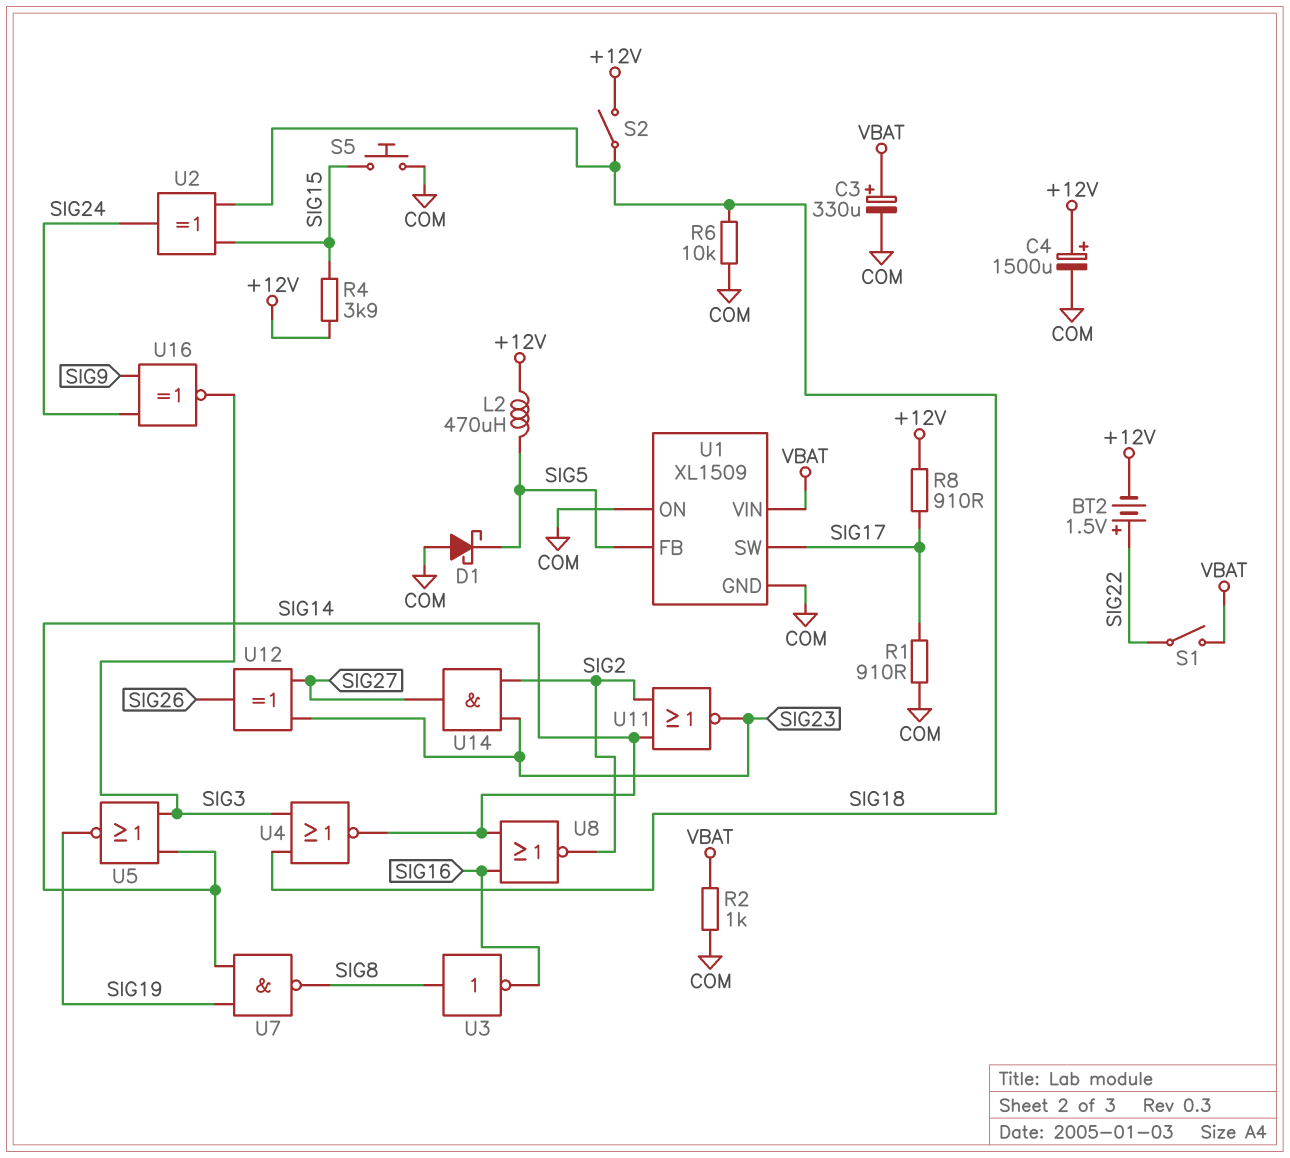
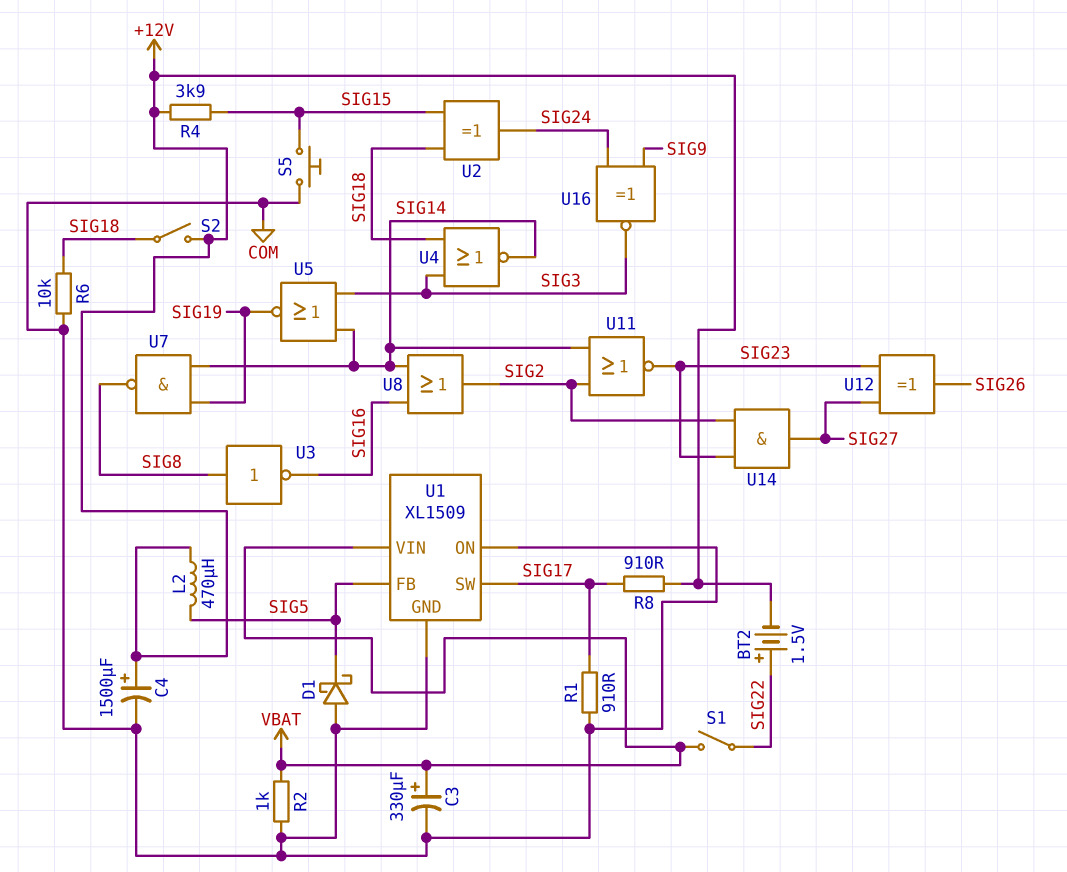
U8: NOR (in SIG14, in SIG16, out SIG2) -> OR (in SIG14, in SIG16, out SIG2)

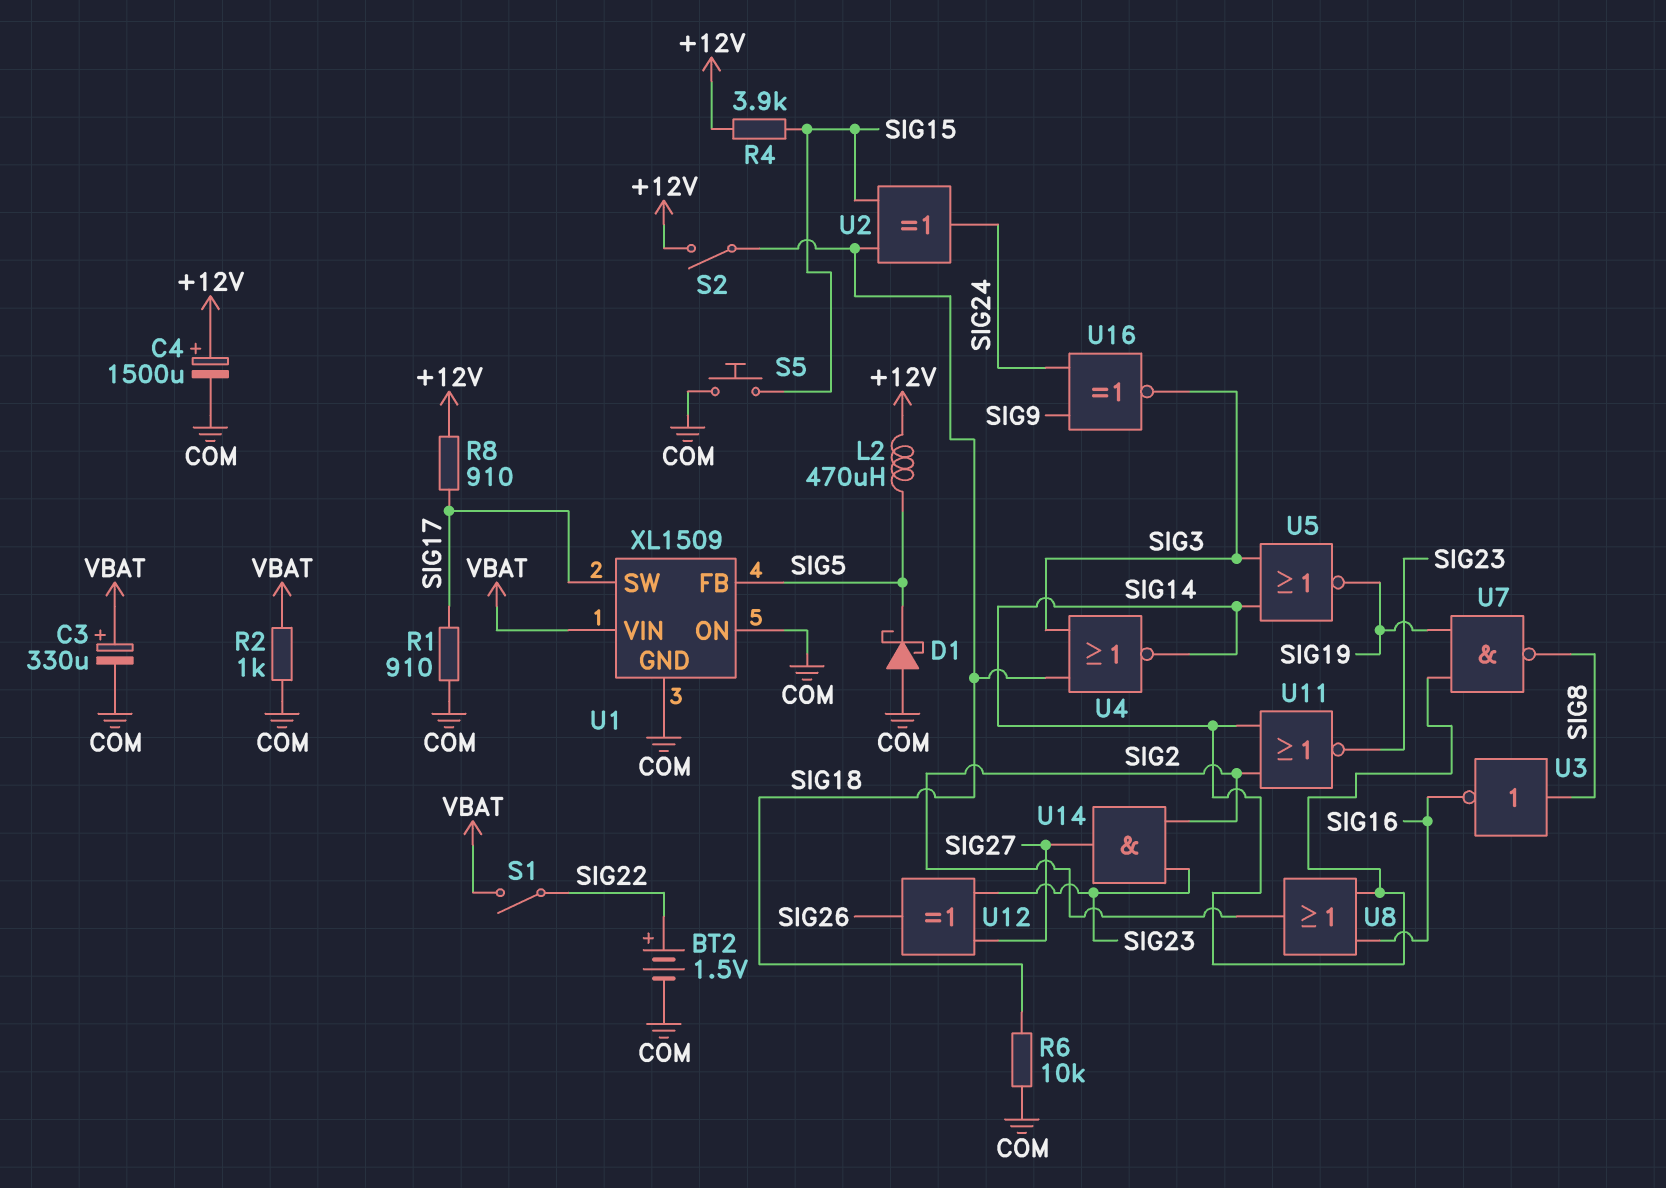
BT2: 1.5V (plus SIG22, minus +12V) -> 1.5V (plus SIG22, minus COM)

